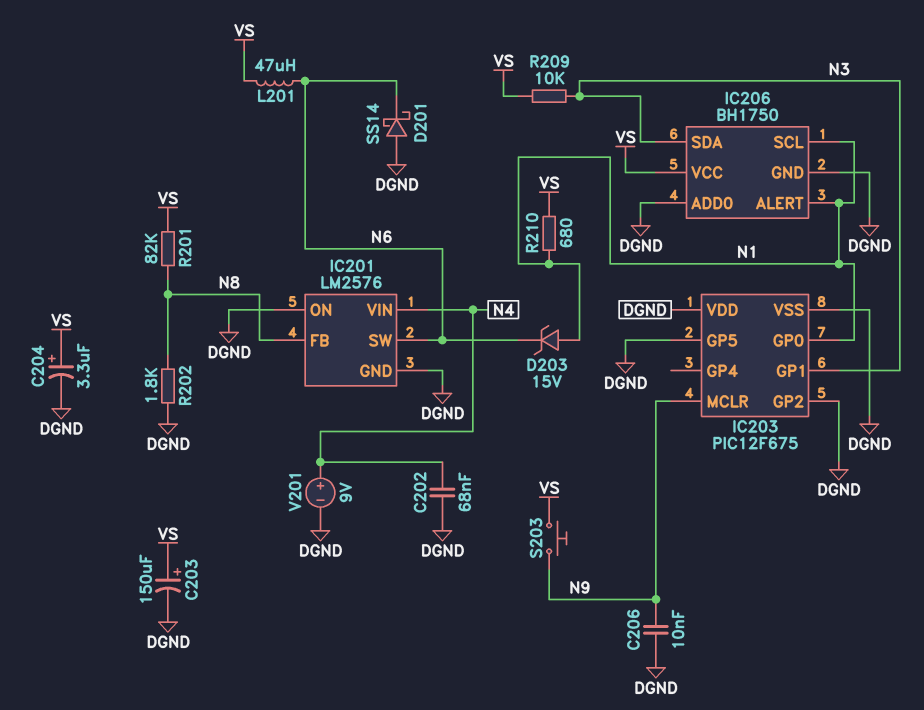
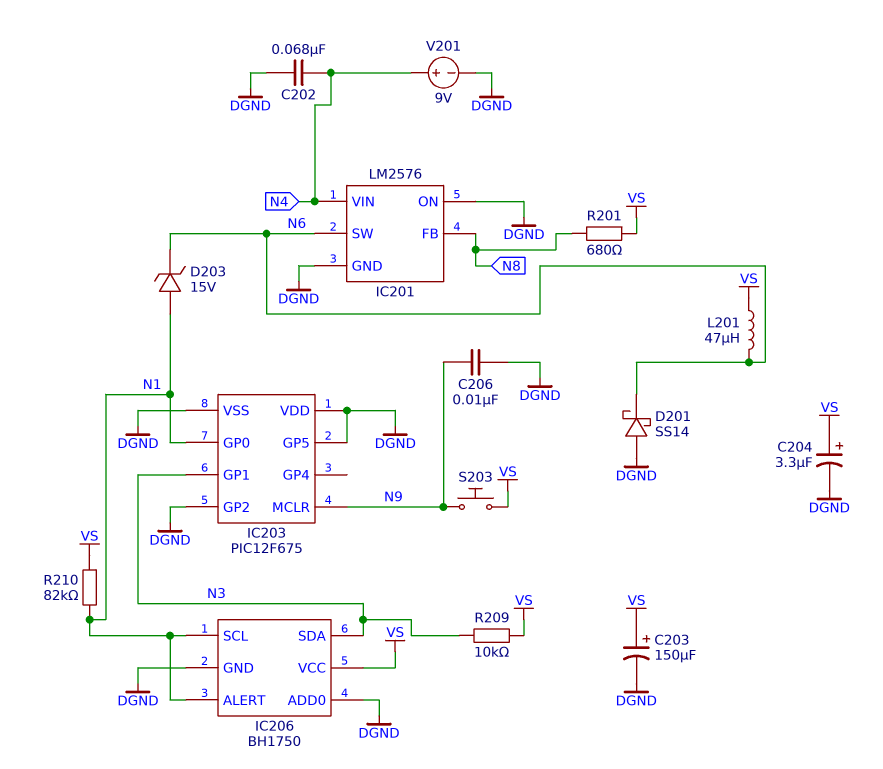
R201: 82k (N8, VS) -> 680 (N8, VS)
R202: 1.8k (DGND, N8) -> none
R210: 680 (N1, VS) -> 82k (N1, VS)

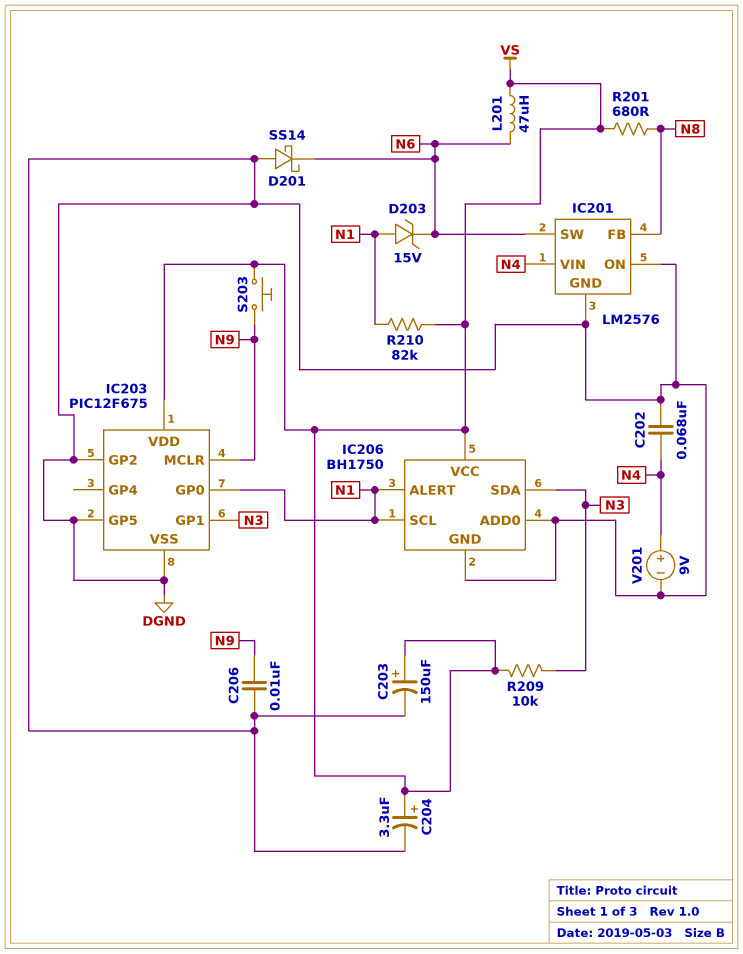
IC203 pin VDD: DGND -> VS

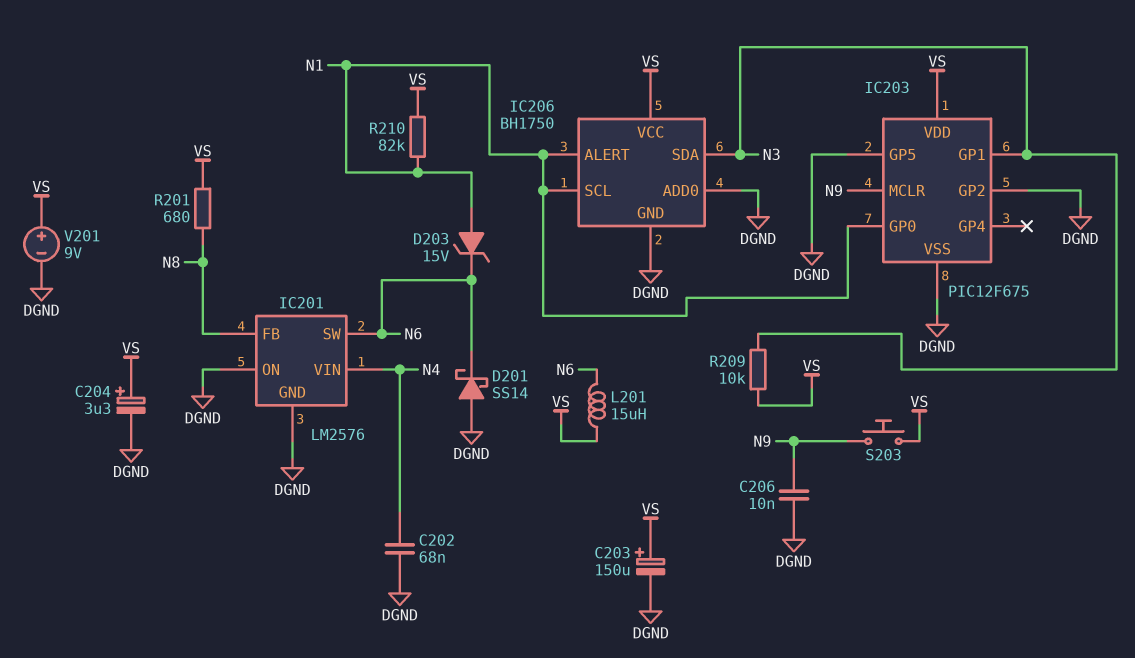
L201: 47uH (N6, VS) -> 15uH (N6, VS)
V201: 9V (plus N4, minus DGND) -> 9V (plus VS, minus DGND)

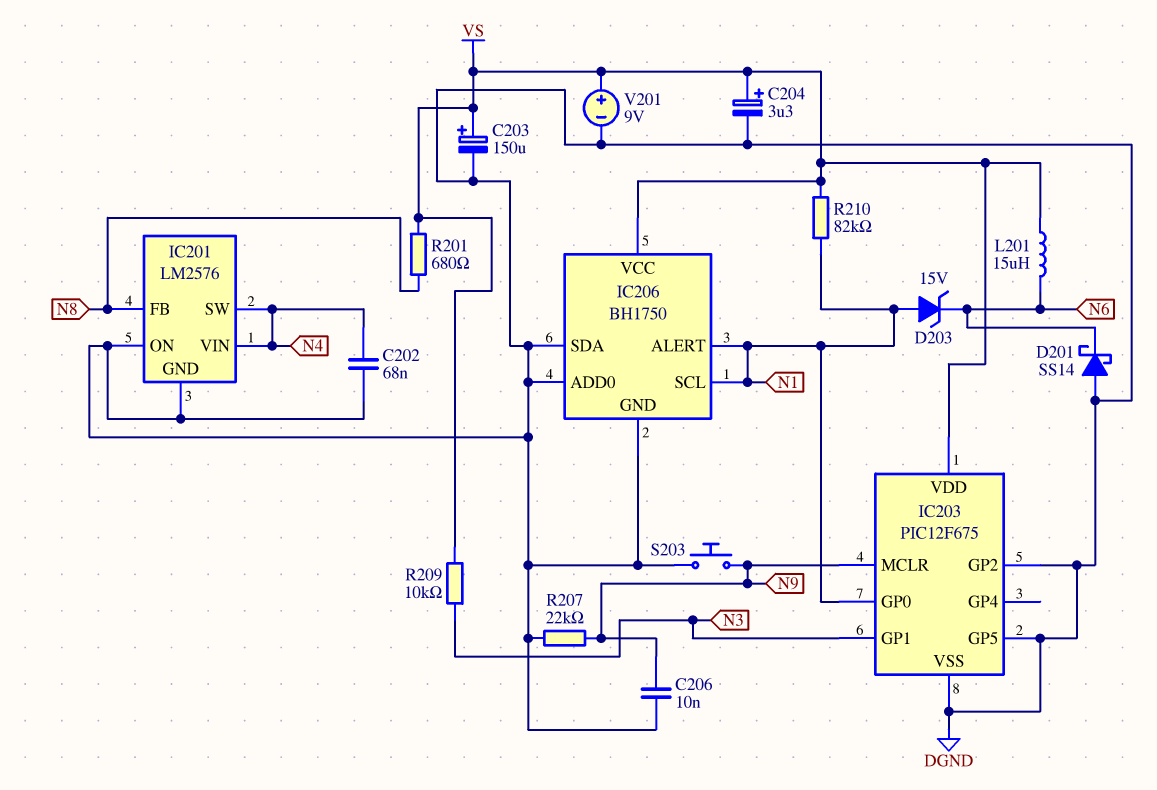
IC201 pin SW: N6 -> N4
IC206 pin SDA: N3 -> DGND
R207: none -> 22k (DGND, N9)
S203: button (N9, VS) -> button (DGND, N9)

